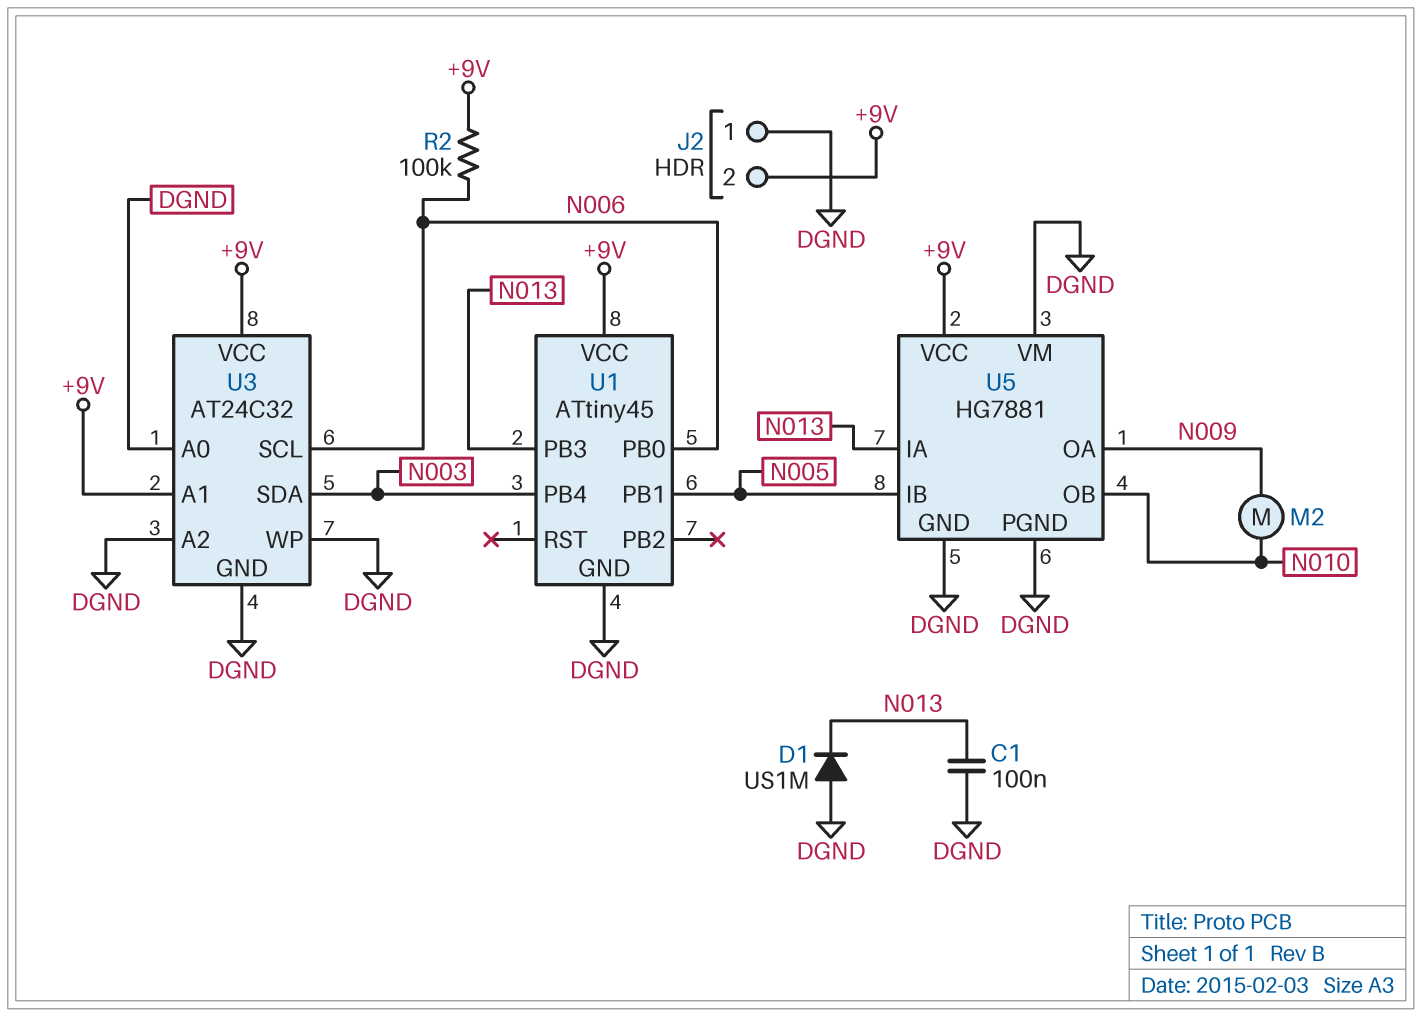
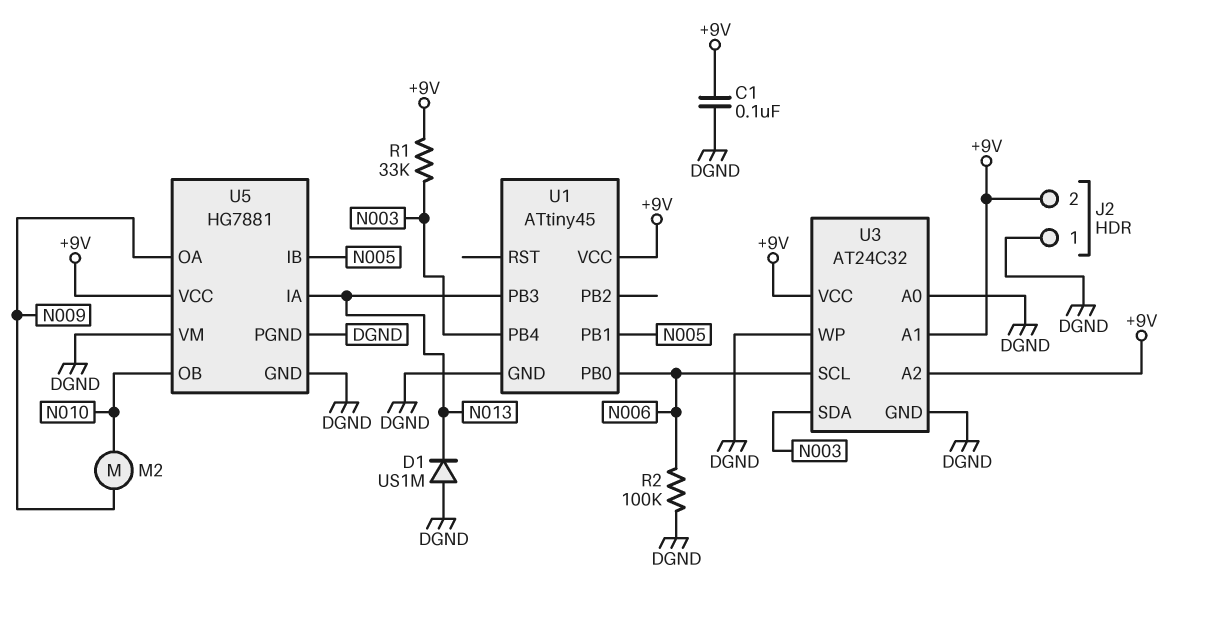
C1: 100nF (DGND, N013) -> 100nF (+9V, DGND)
R1: none -> 33k (+9V, N003)
R2: 100k (+9V, N006) -> 100k (DGND, N006)
U3 pin A2: DGND -> +9V

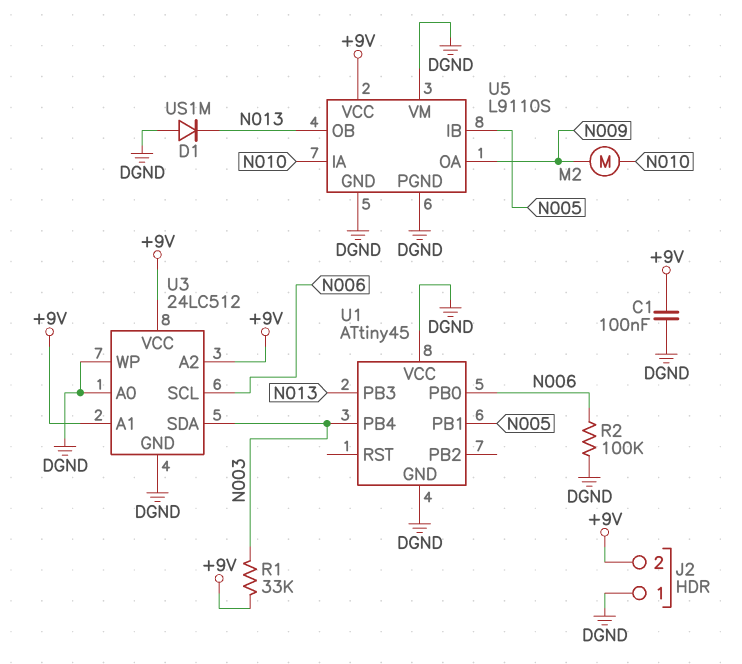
U1 pin VCC: +9V -> DGND
U3: AT24C32 -> 24LC512
U5: HG7881 -> L9110S
U5 pin IA: N013 -> N010
U5 pin OB: N010 -> N013

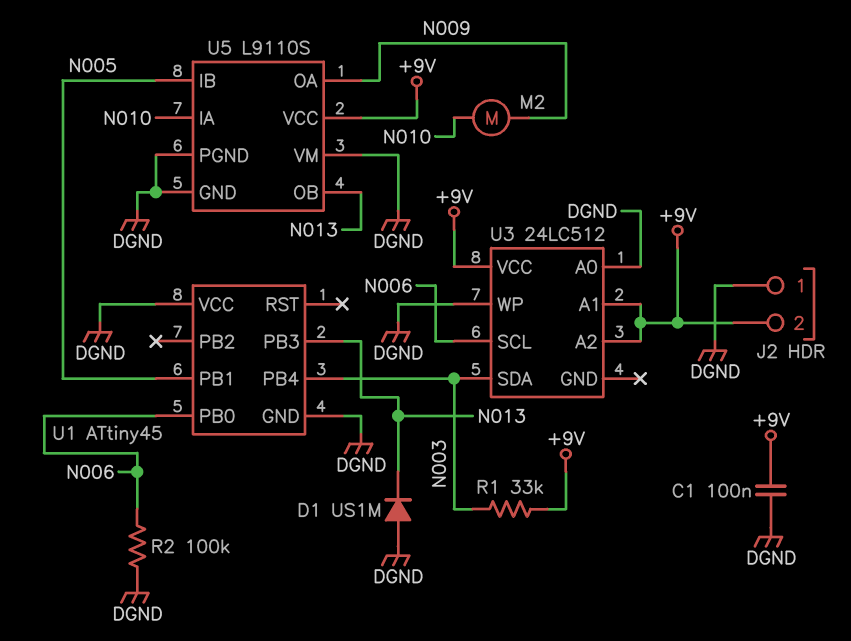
U3 pin GND: DGND -> none

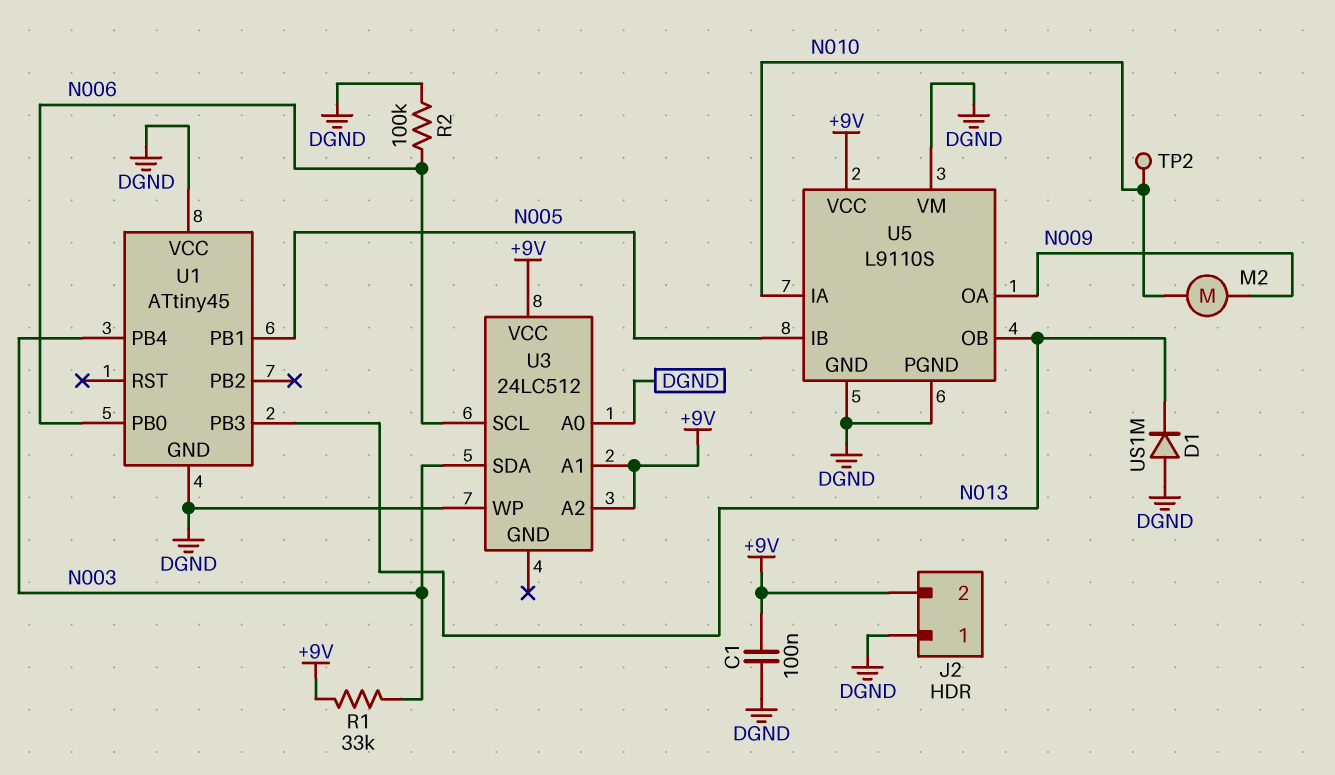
TP2: none -> test point (N010)

